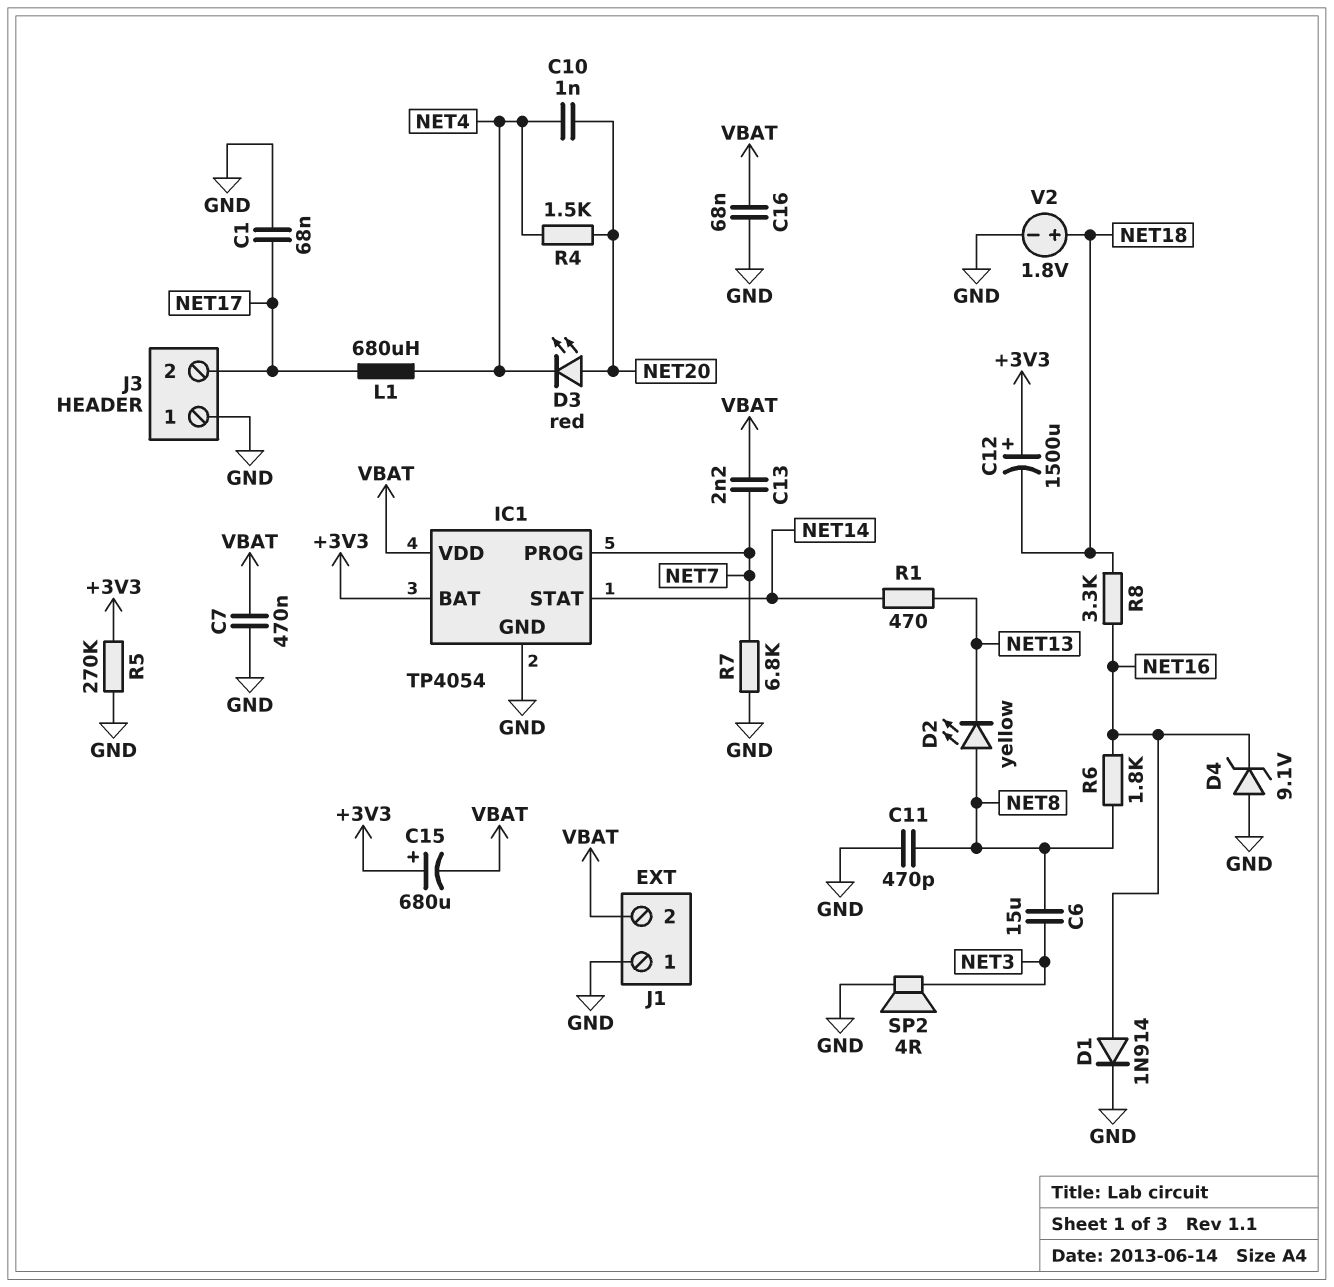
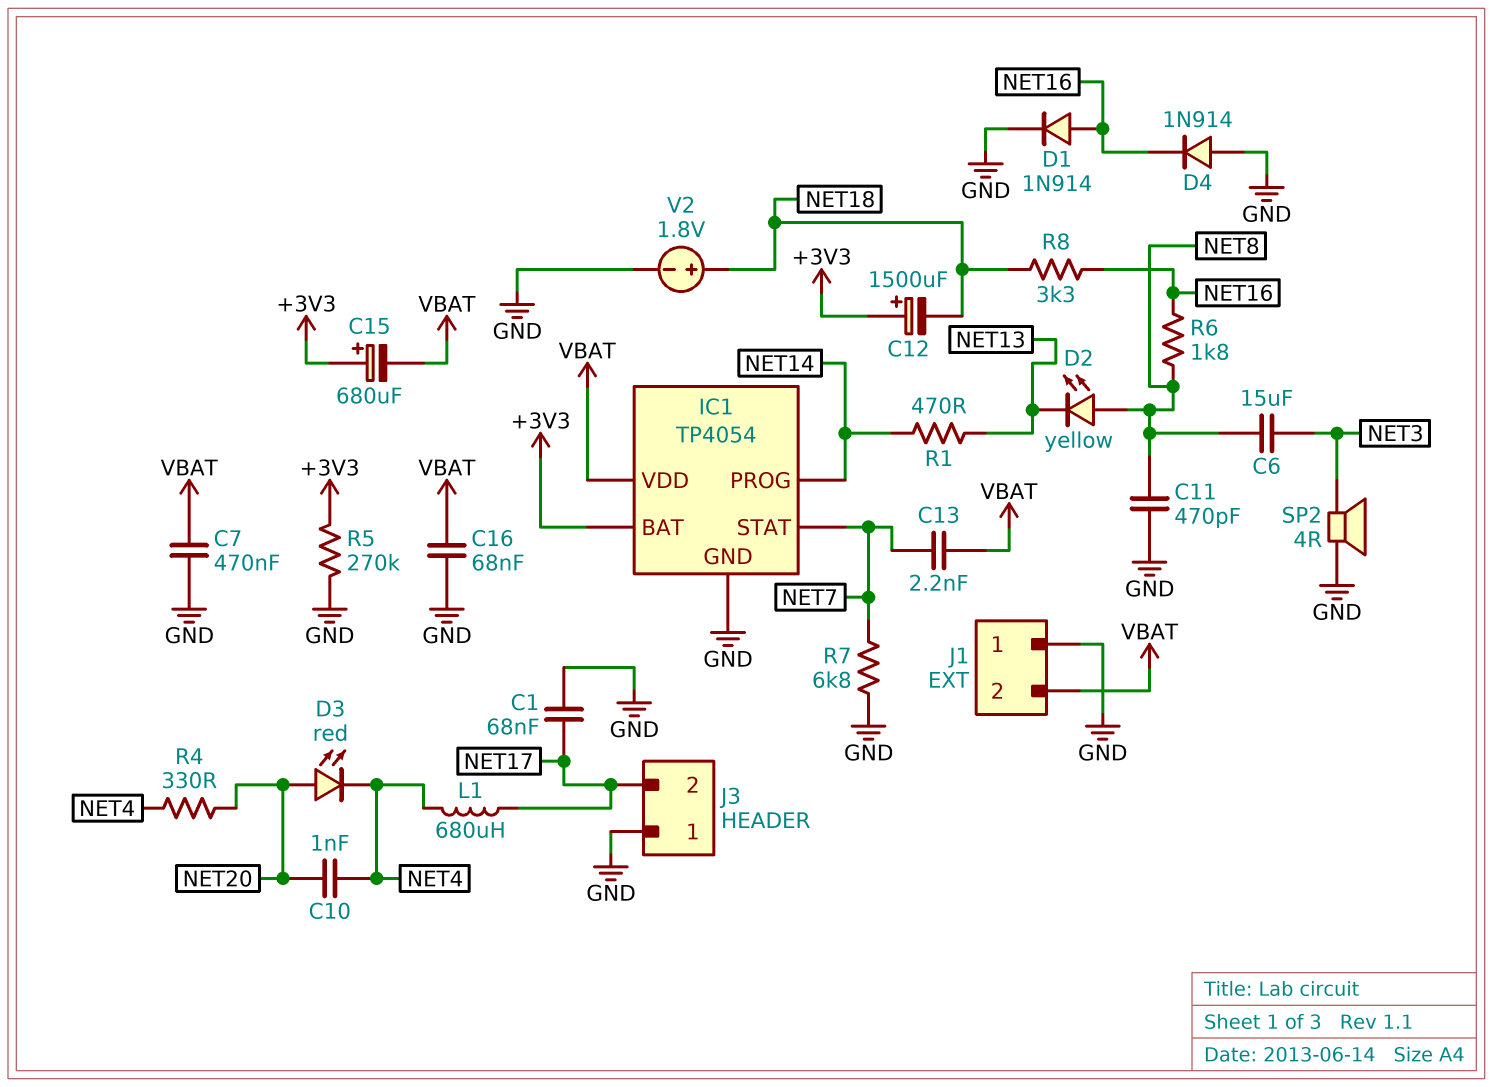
D4: zener 9.1V (A GND, K NET16) -> diode 1N914 (A GND, K NET16)
IC1 pin PROG: NET7 -> NET14
IC1 pin STAT: NET14 -> NET7
R4: 1.5k (NET4, NET20) -> 330 (NET4, NET20)

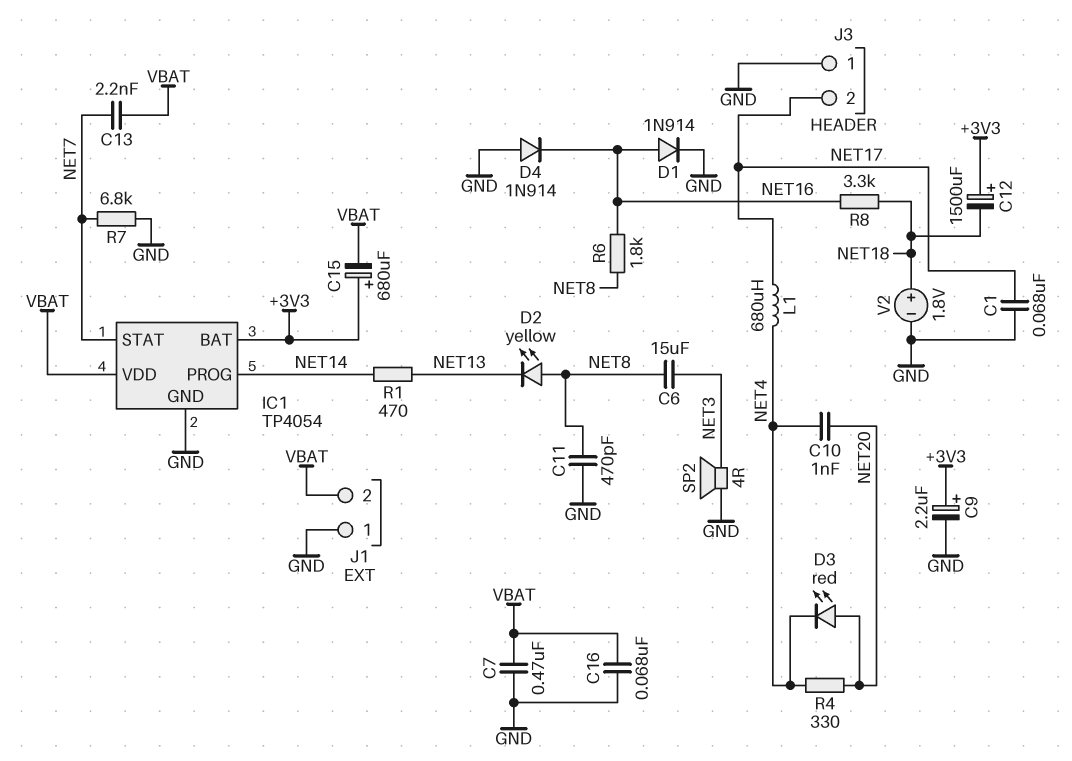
C9: none -> 2.2uF (plus +3V3, minus GND)
R5: 270k (+3V3, GND) -> none

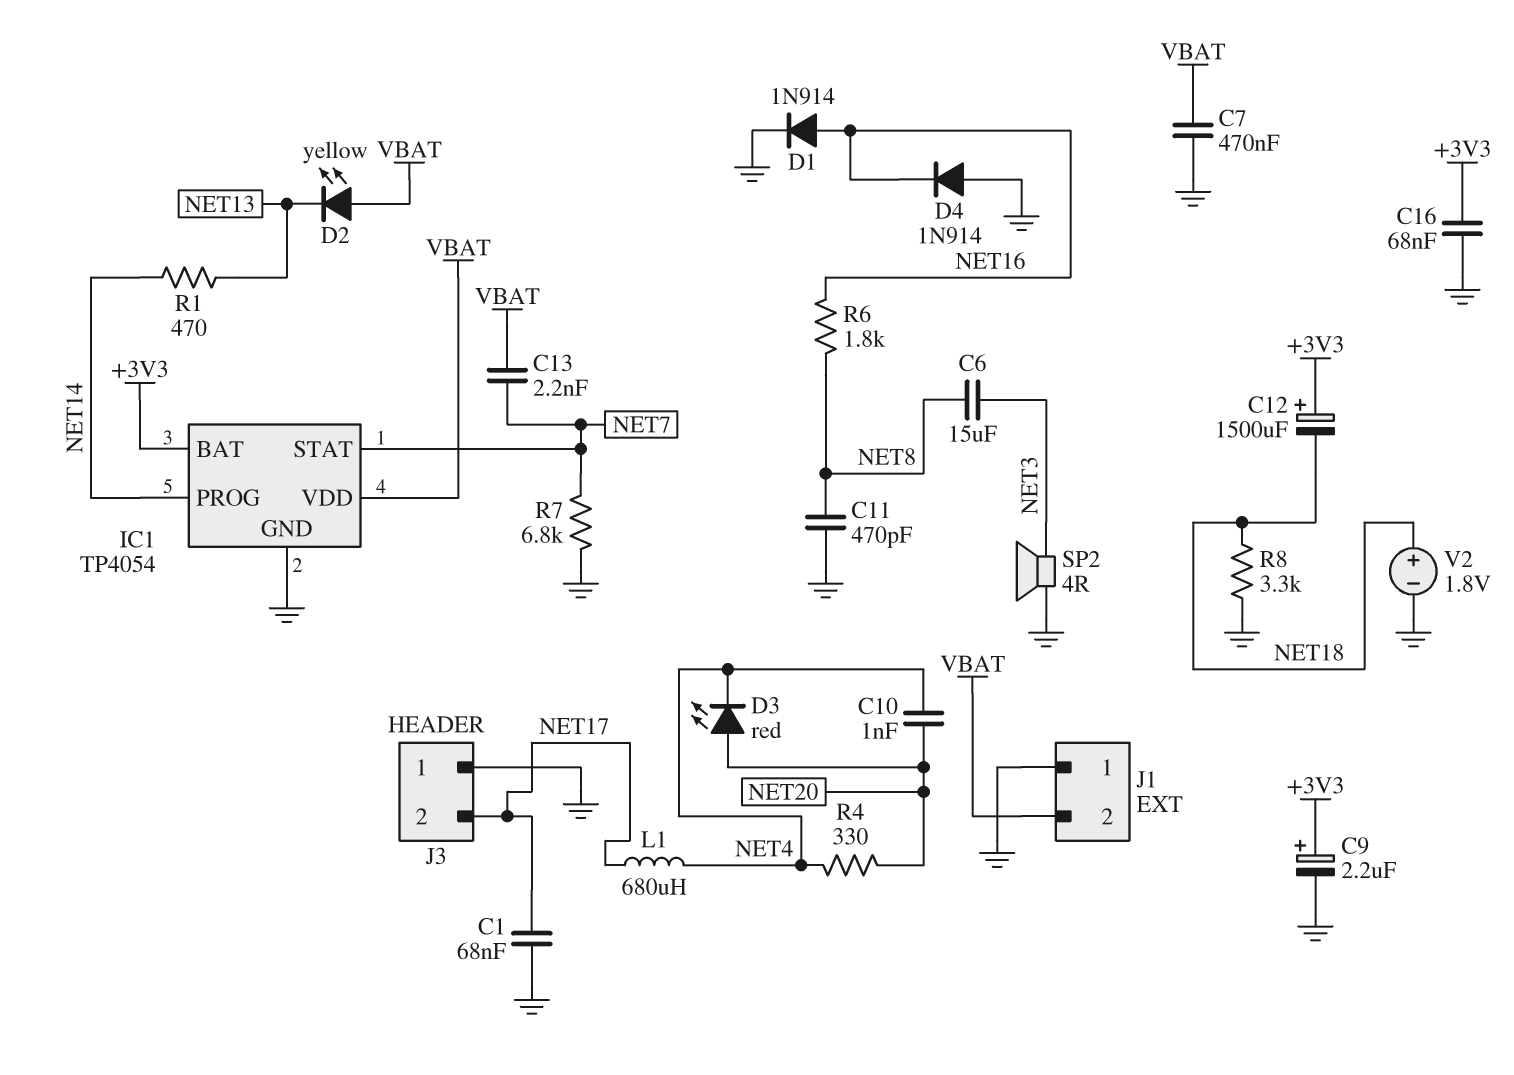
C15: 680uF (plus +3V3, minus VBAT) -> none
C16: 68nF (GND, VBAT) -> 68nF (+3V3, GND)
D2: LED yellow (A NET8, K NET13) -> LED yellow (A VBAT, K NET13)
R8: 3.3k (NET16, NET18) -> 3.3k (GND, NET18)

